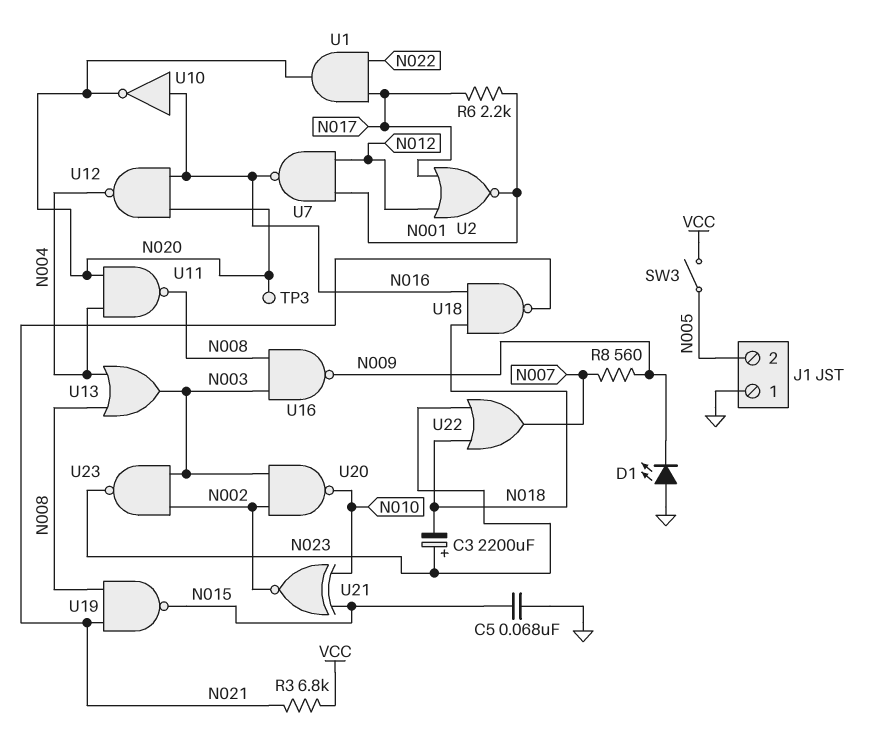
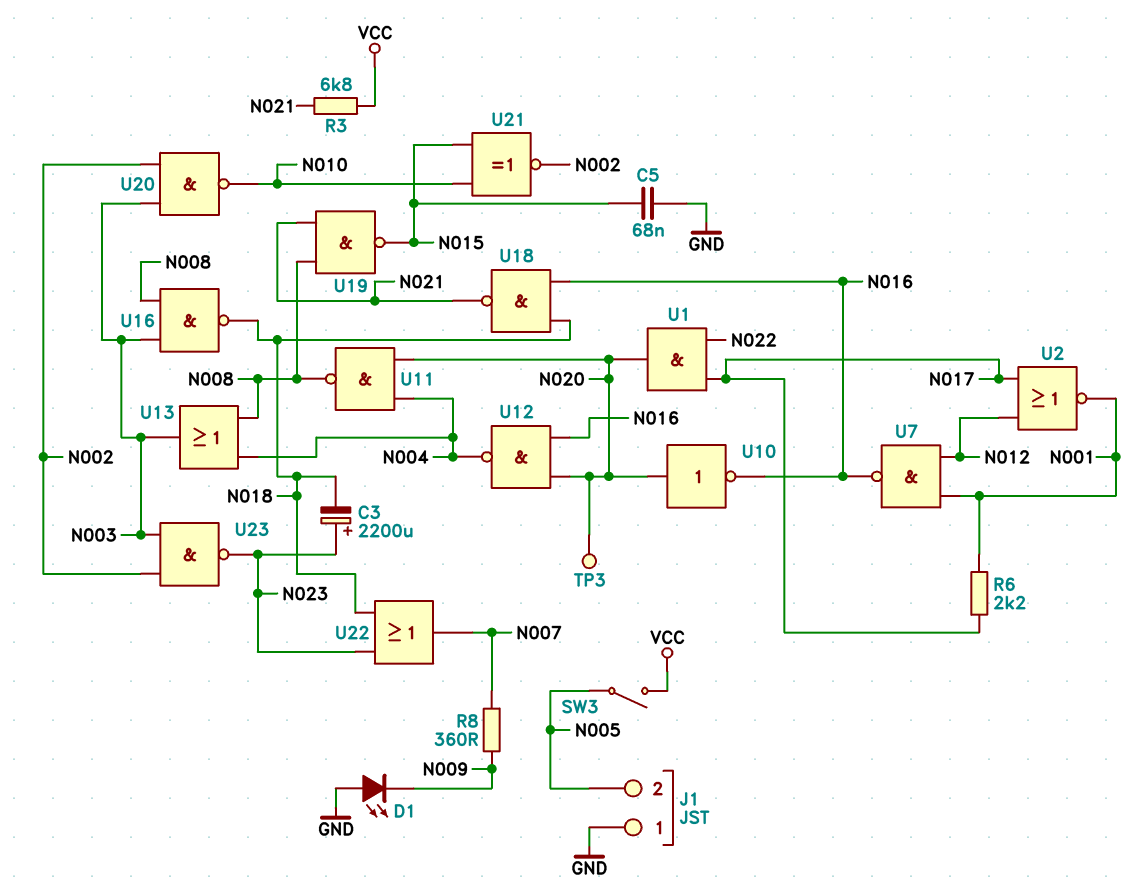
R8: 560 (N007, N009) -> 360 (N007, N009)
U10: NOT (in N016, out N020) -> NOT (in N020, out N016)
U16: NAND (in N003, in N008, out N009) -> NAND (in N003, in N008, out N018)

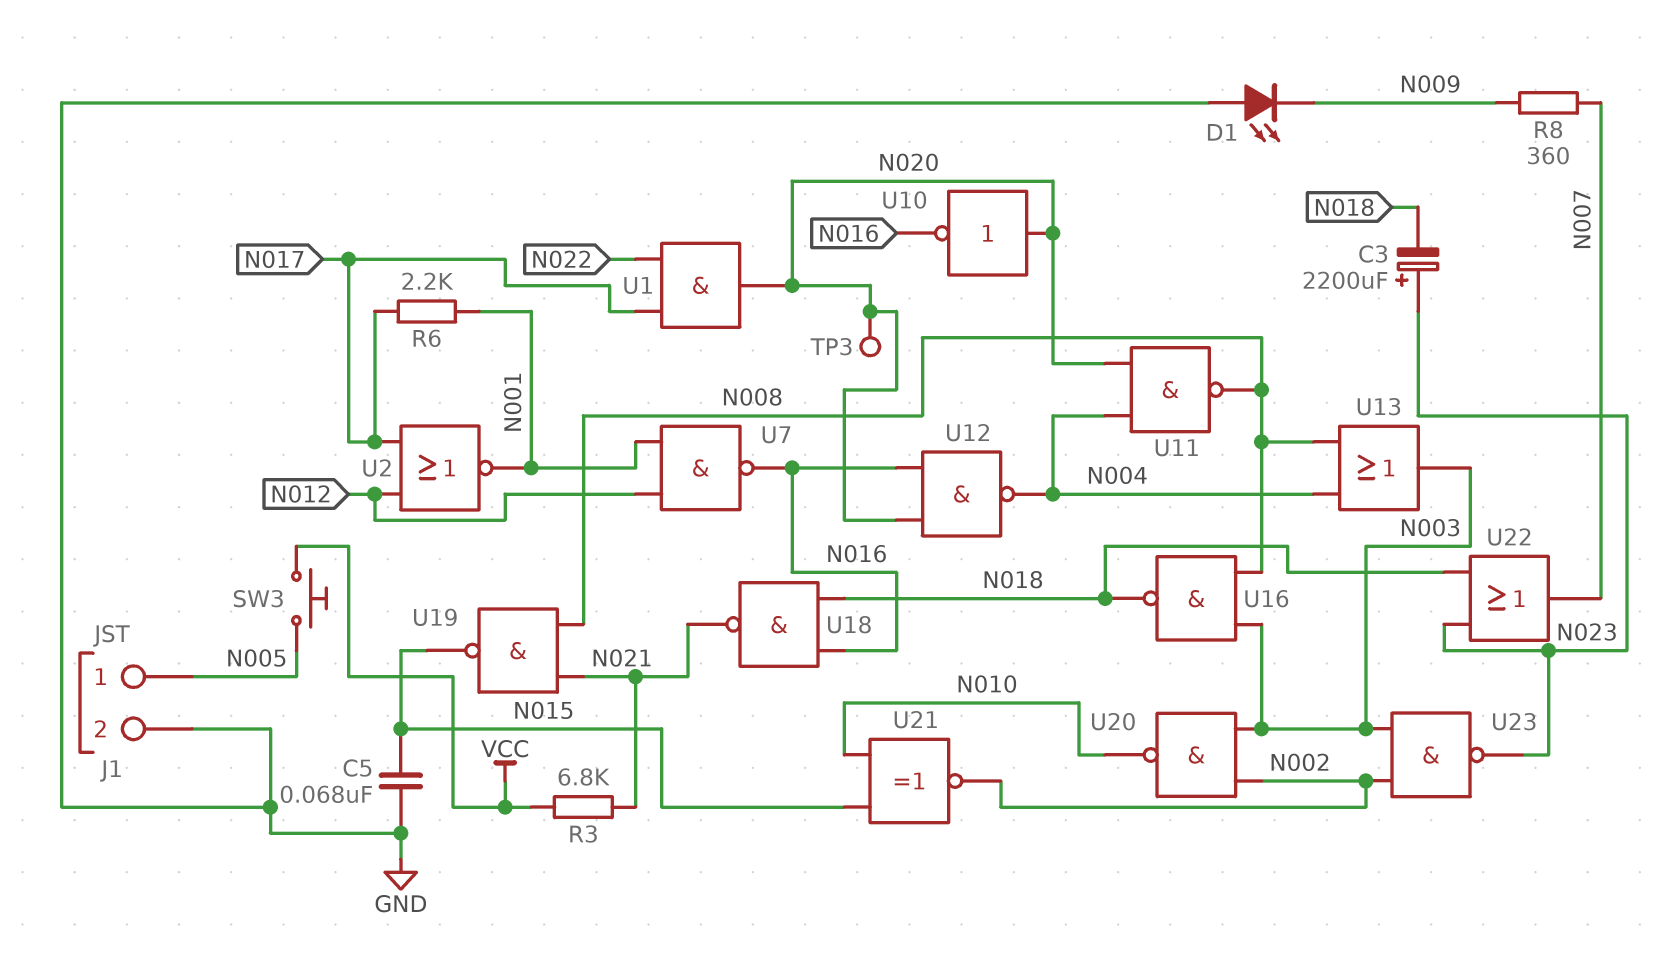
J1 pin 1: GND -> N005
J1 pin 2: N005 -> GND
SW3: switch (N005, VCC) -> button (N005, VCC)

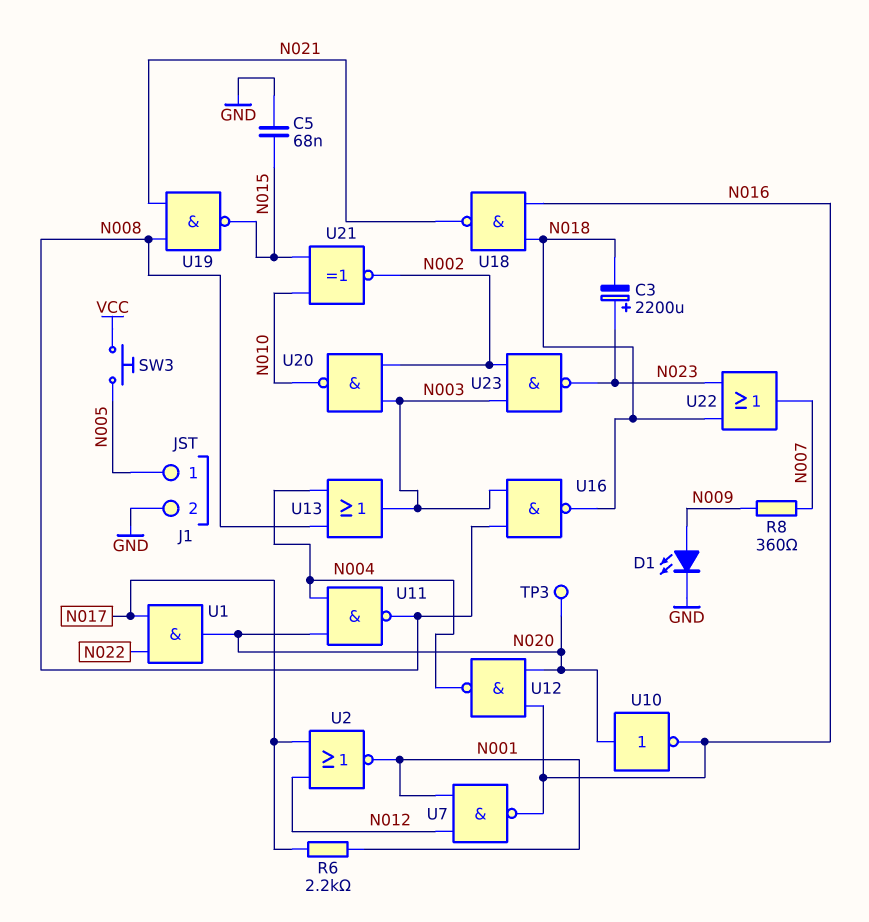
D1: LED (A GND, K N009) -> LED (A N009, K GND)
R3: 6.8k (N021, VCC) -> none

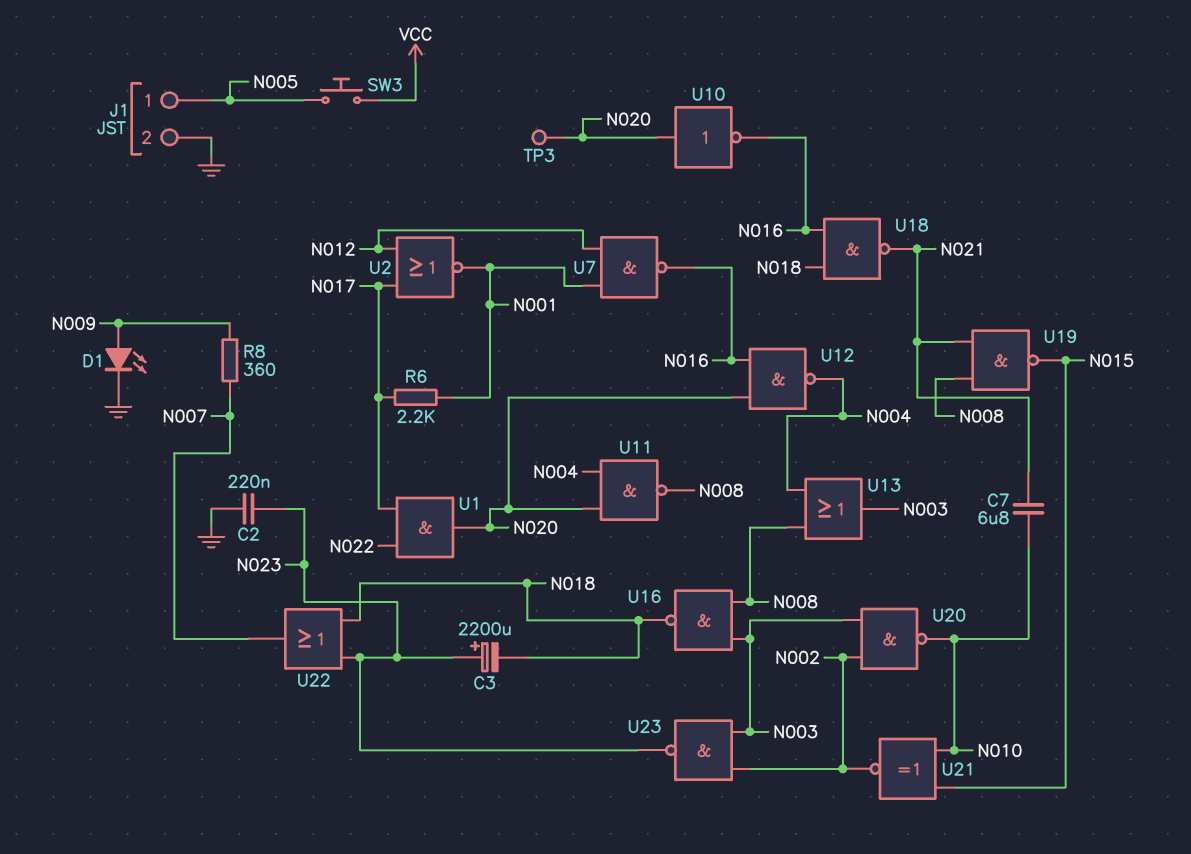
C2: none -> 220nF (GND, N023)
C5: 68nF (GND, N015) -> none
C7: none -> 6.8uF (N010, N021)

